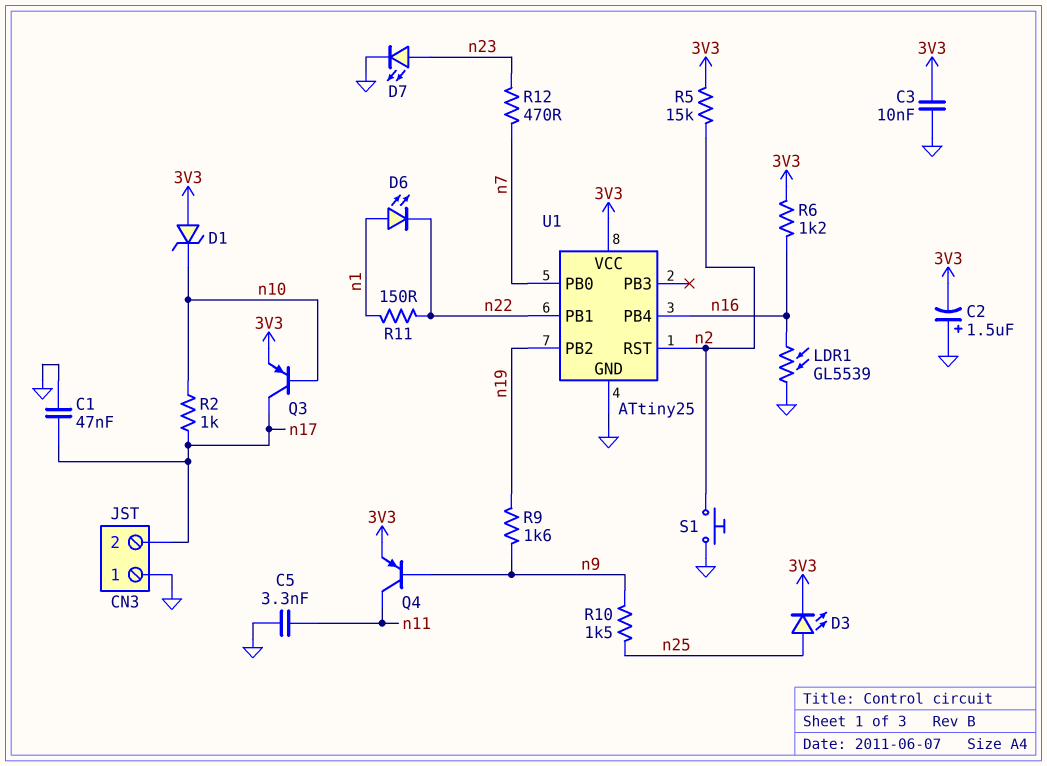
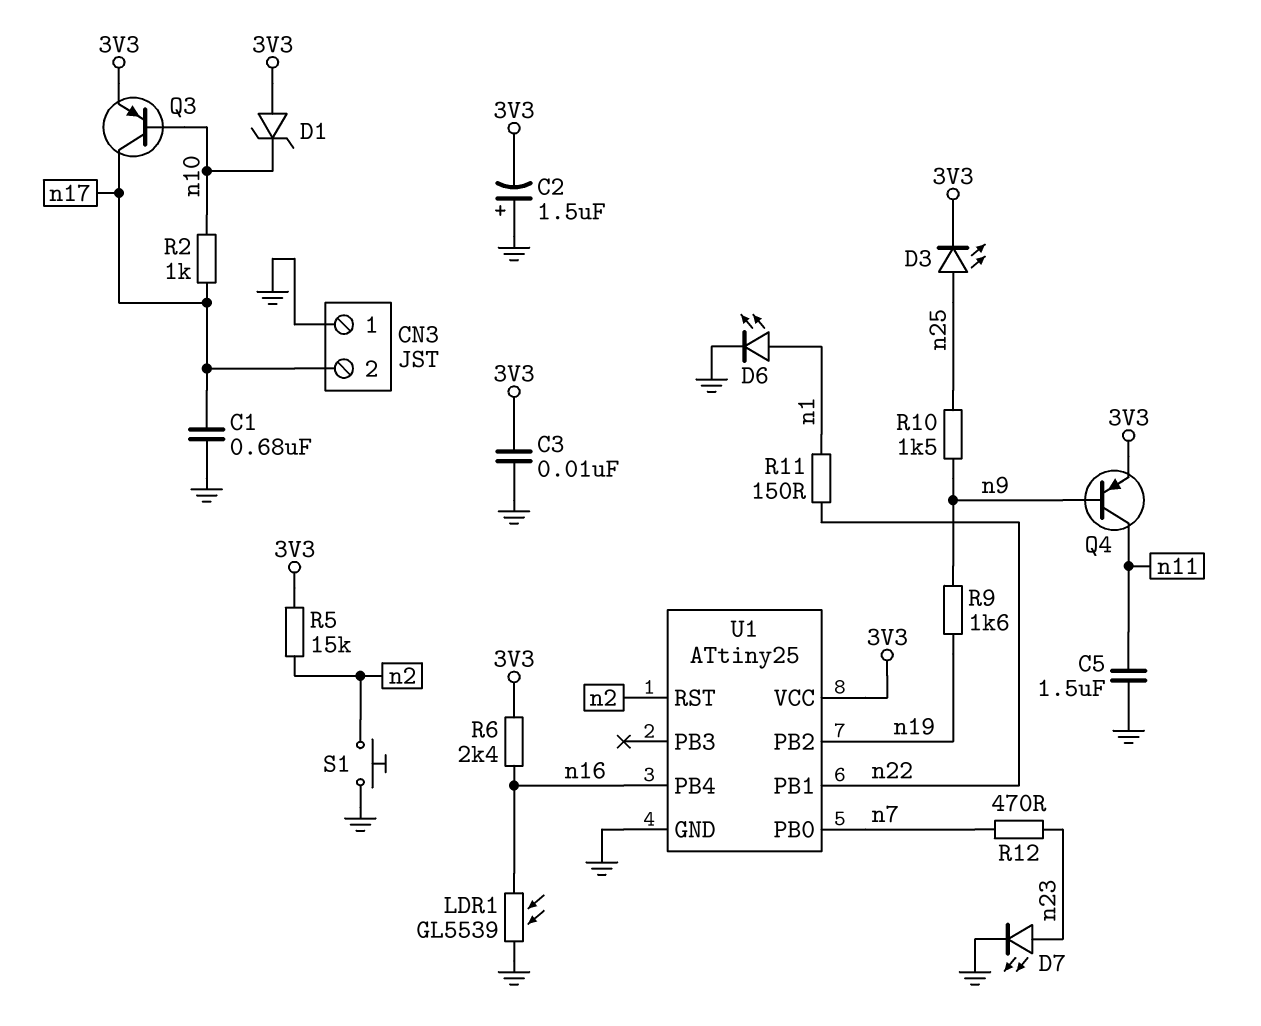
C1: 47nF (GND, n17) -> 680nF (GND, n17)
C5: 3.3nF (GND, n11) -> 1.5uF (GND, n11)
D6: LED (A n1, K n22) -> LED (A n1, K GND)
R6: 1.2k (3V3, n16) -> 2.4k (3V3, n16)

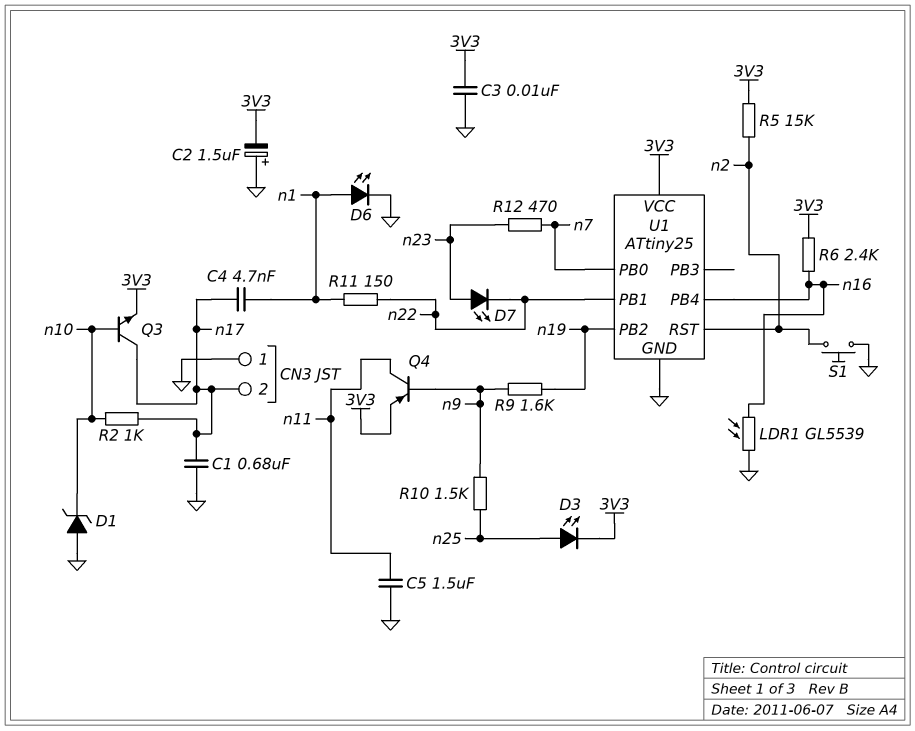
C4: none -> 4.7nF (n1, n17)
D1: zener (A 3V3, K n10) -> zener (A GND, K n10)
D7: LED (A n23, K GND) -> LED (A n23, K n22)
Q3: PNP (B n10, C n17, E 3V3) -> NPN (B n10, C n17, E 3V3)

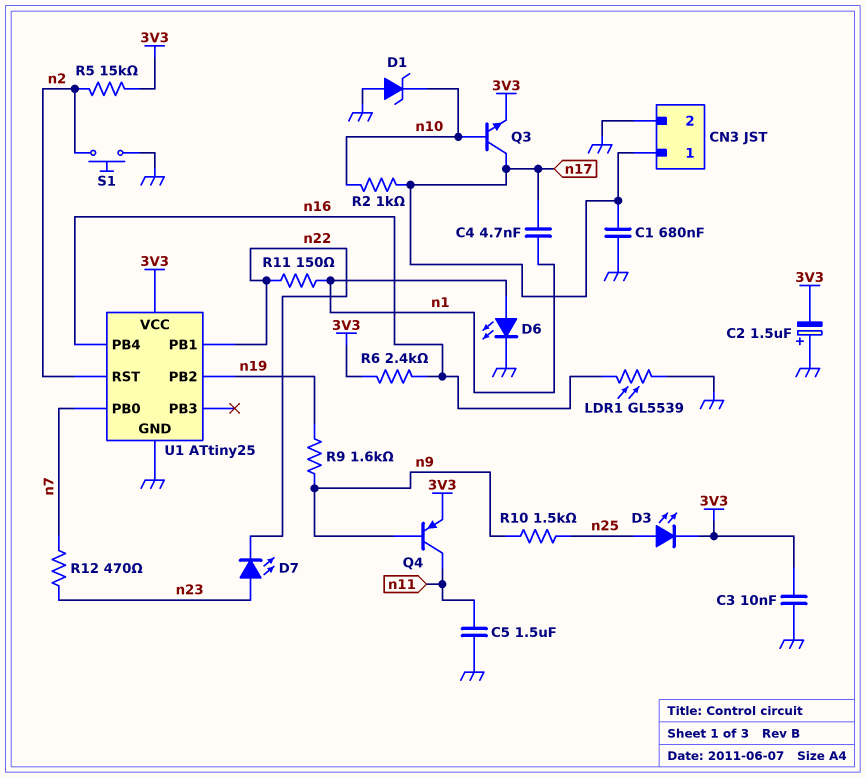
CN3 pin 1: GND -> n17
CN3 pin 2: n17 -> GND

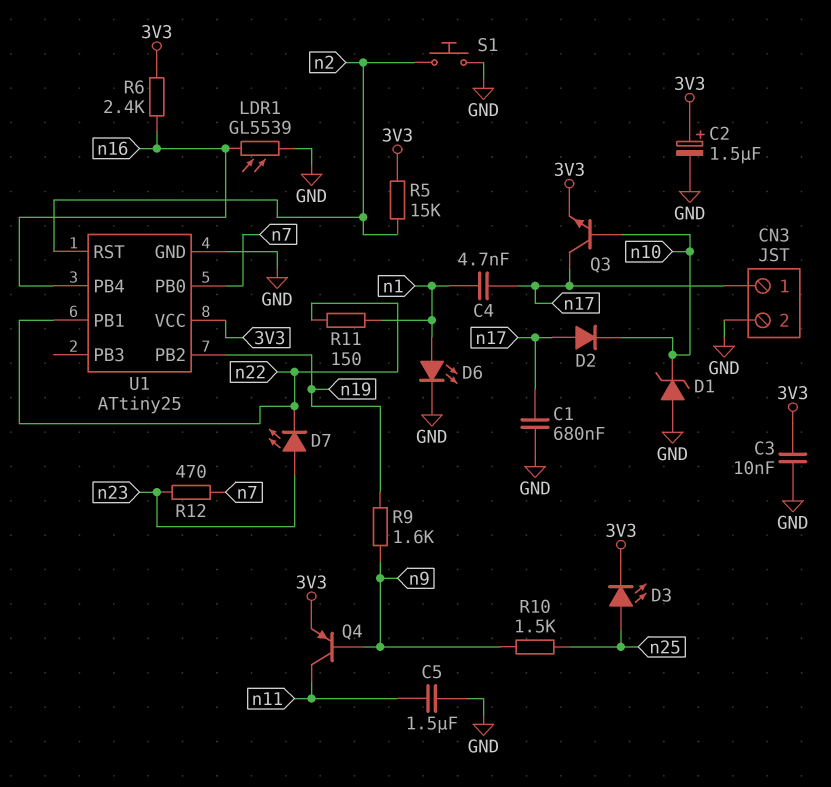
C2: 1.5uF (plus GND, minus 3V3) -> 1.5uF (plus 3V3, minus GND)
D2: none -> diode (A n17, K n10)
R2: 1k (n10, n17) -> none

